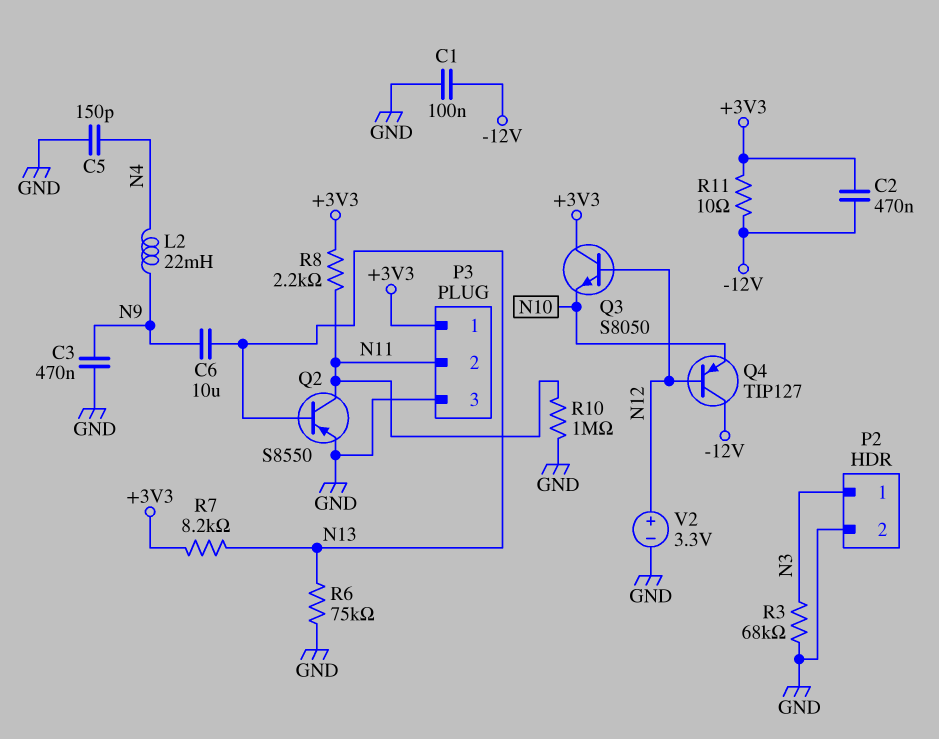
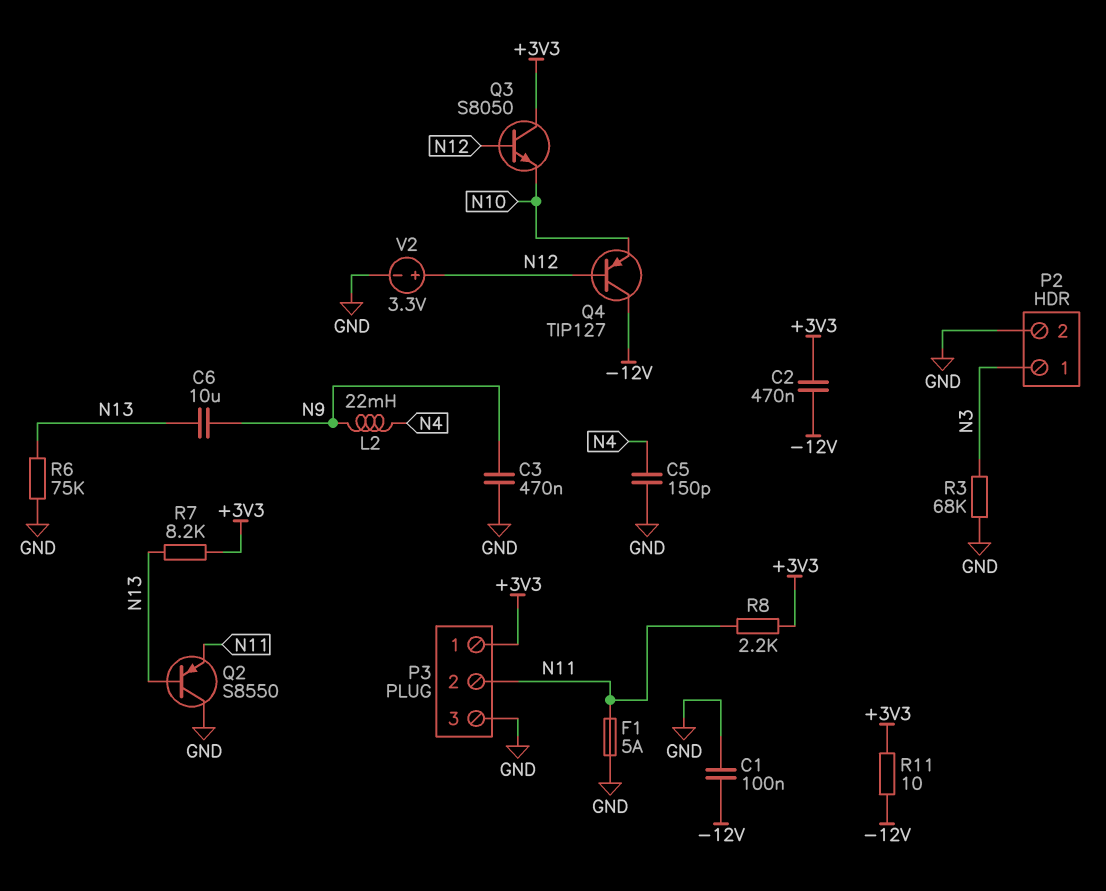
F1: none -> 5A (GND, N11)
Q2: PNP S8550 (B N13, C N11, E GND) -> PNP S8550 (B N13, C GND, E N11)
R10: 1M (GND, N11) -> none

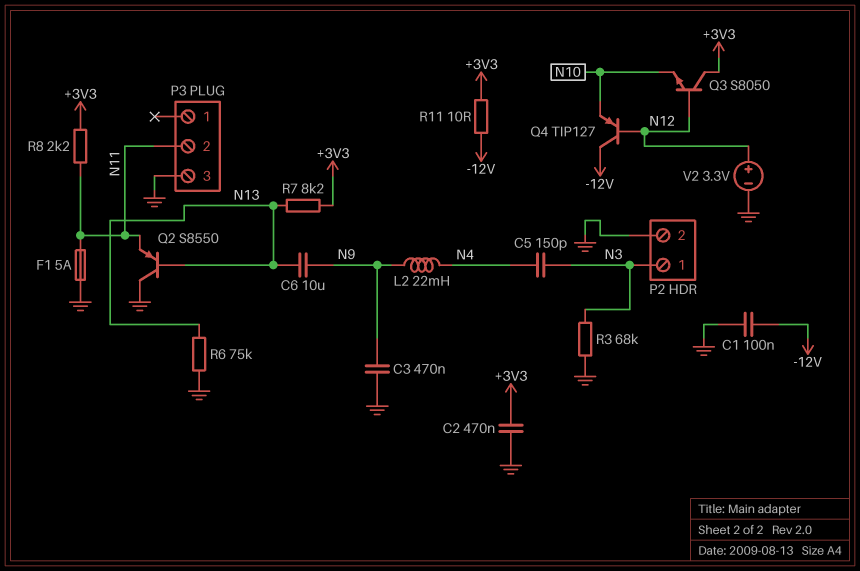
C2: 470nF (+3V3, -12V) -> 470nF (+3V3, GND)
C5: 150pF (GND, N4) -> 150pF (N3, N4)
P3 pin 1: +3V3 -> none

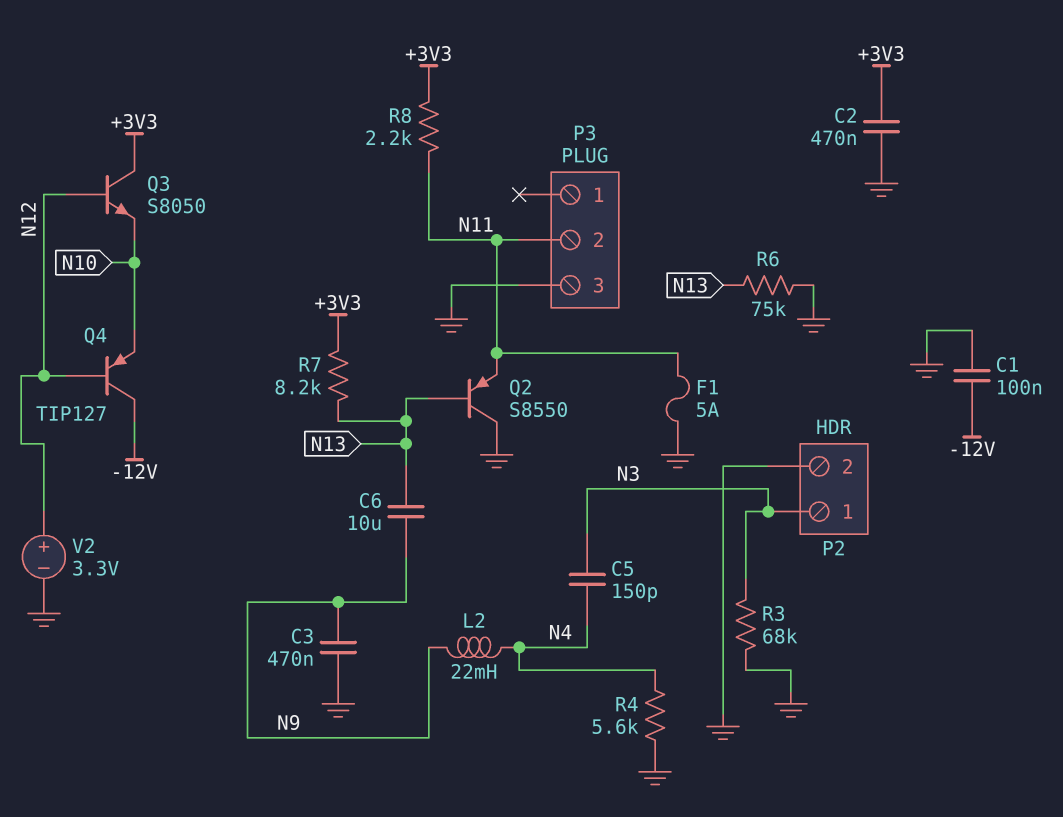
R4: none -> 5.6k (GND, N4)
R11: 10 (+3V3, -12V) -> none

